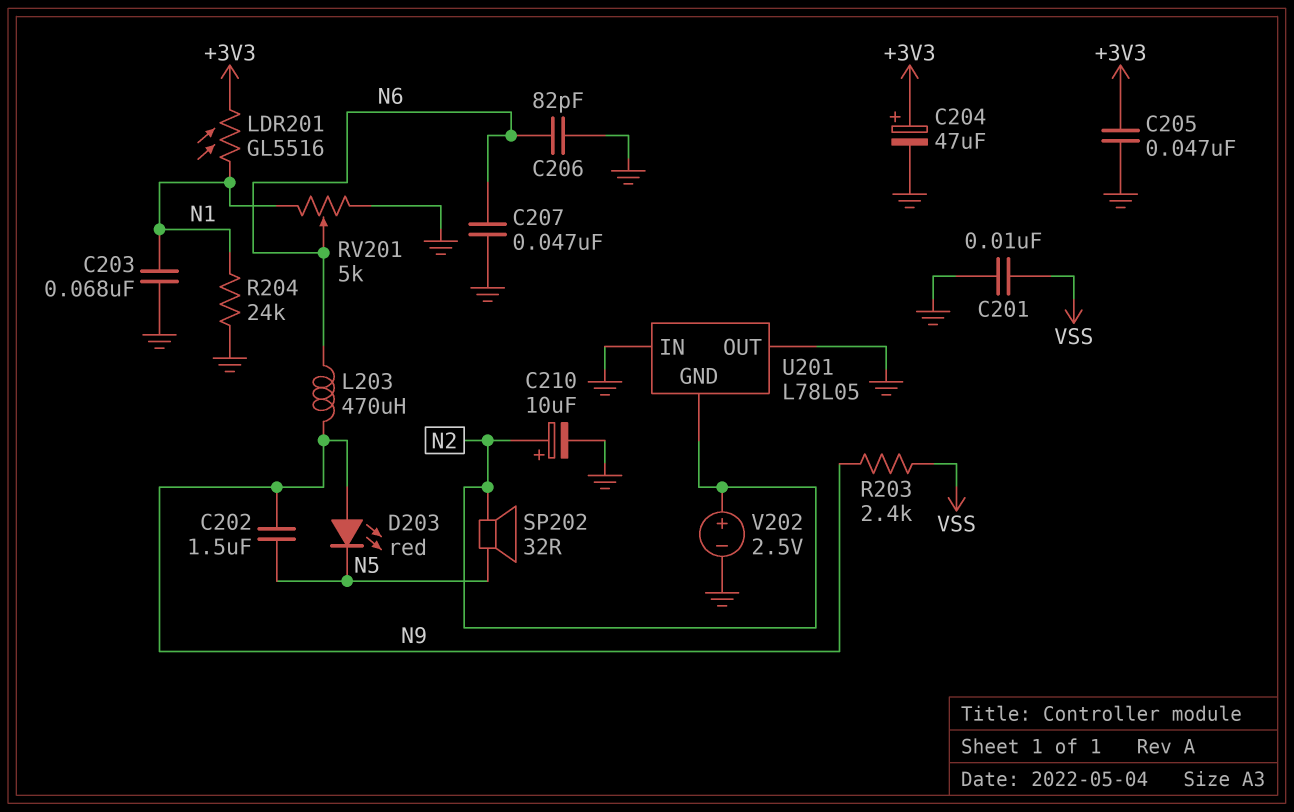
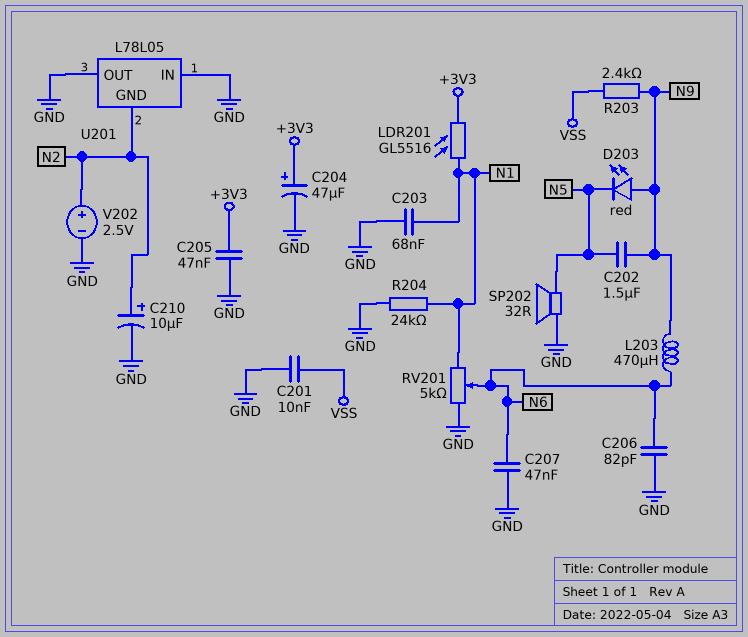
SP202: speaker 32R (N2, N5) -> speaker 32R (GND, N5)

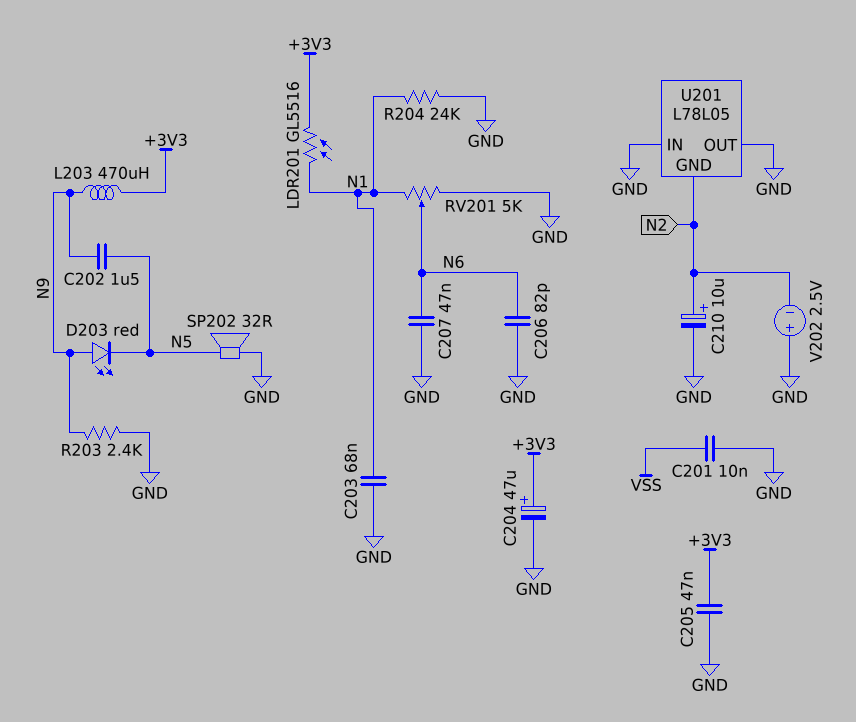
L203: 470uH (N6, N9) -> 470uH (+3V3, N9)
R203: 2.4k (N9, VSS) -> 2.4k (GND, N9)
V202: 2.5V (plus N2, minus GND) -> 2.5V (plus GND, minus N2)

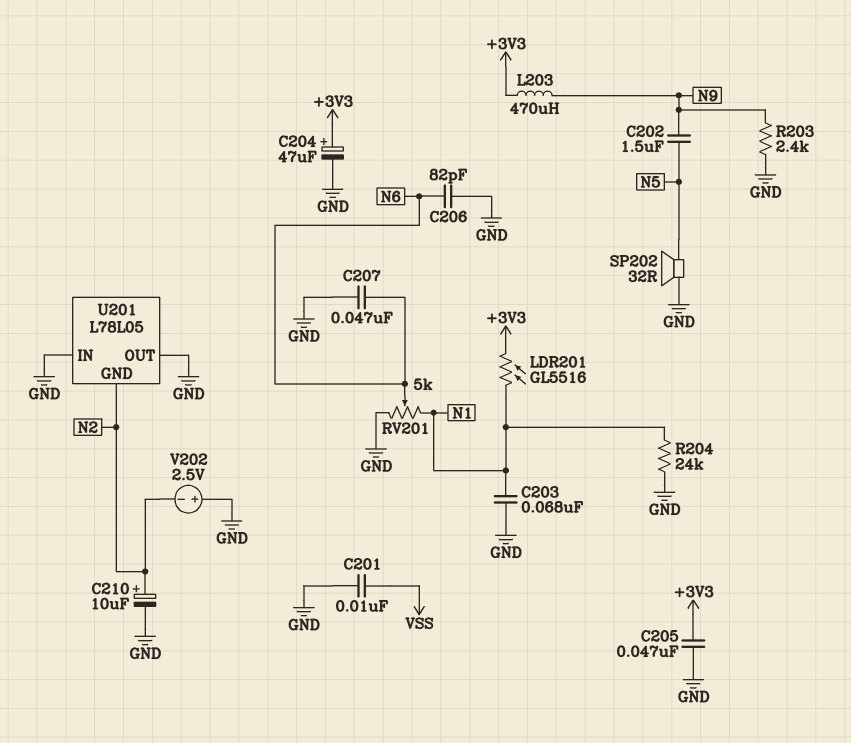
D203: LED red (A N9, K N5) -> none

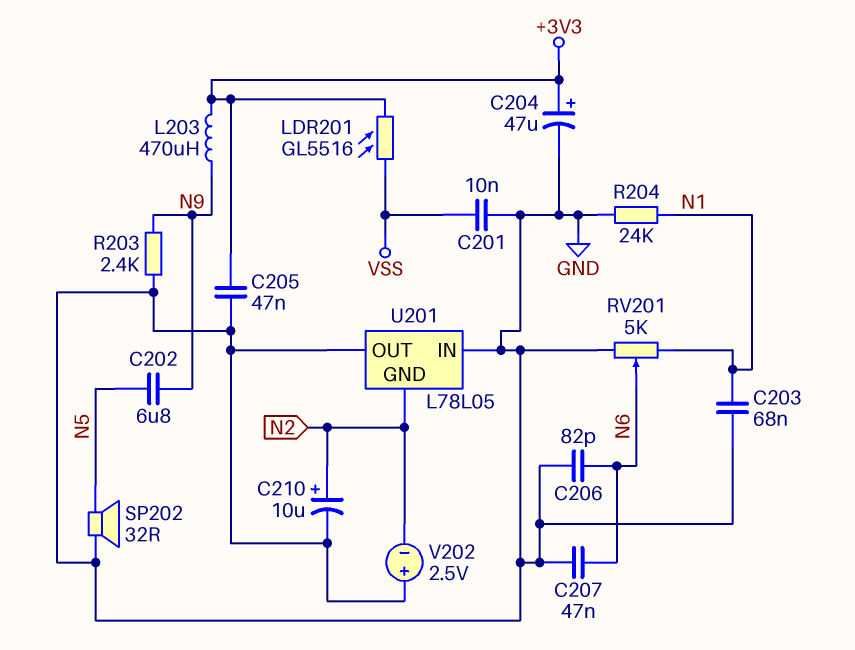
C202: 1.5uF (N5, N9) -> 6.8uF (N5, N9)
LDR201: GL5516 (+3V3, N1) -> GL5516 (+3V3, VSS)

